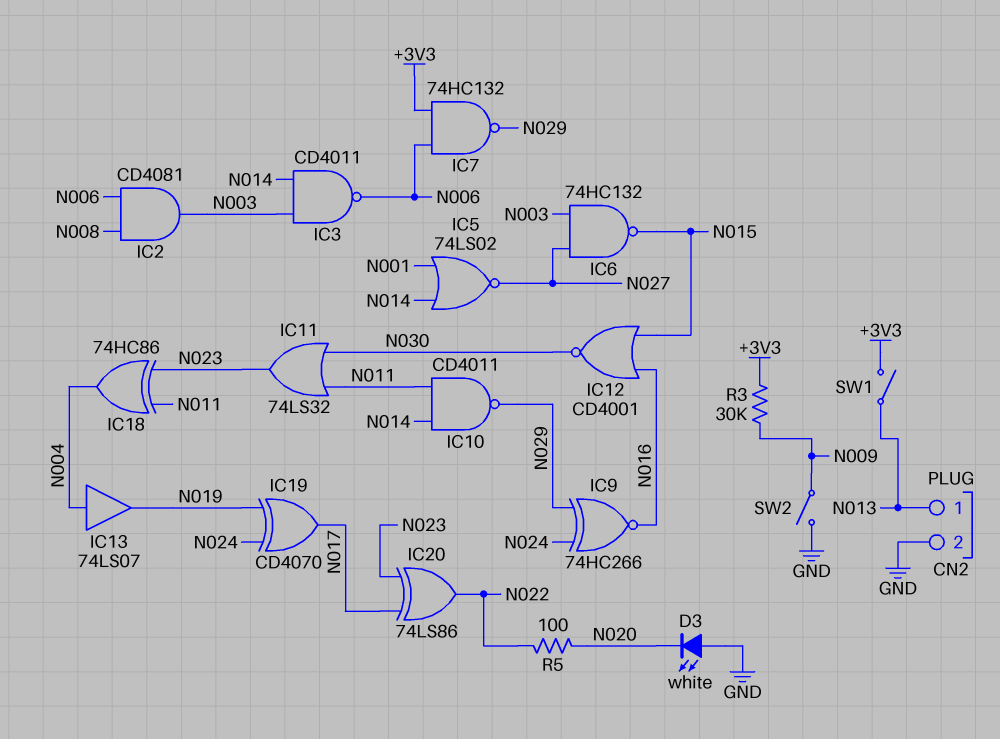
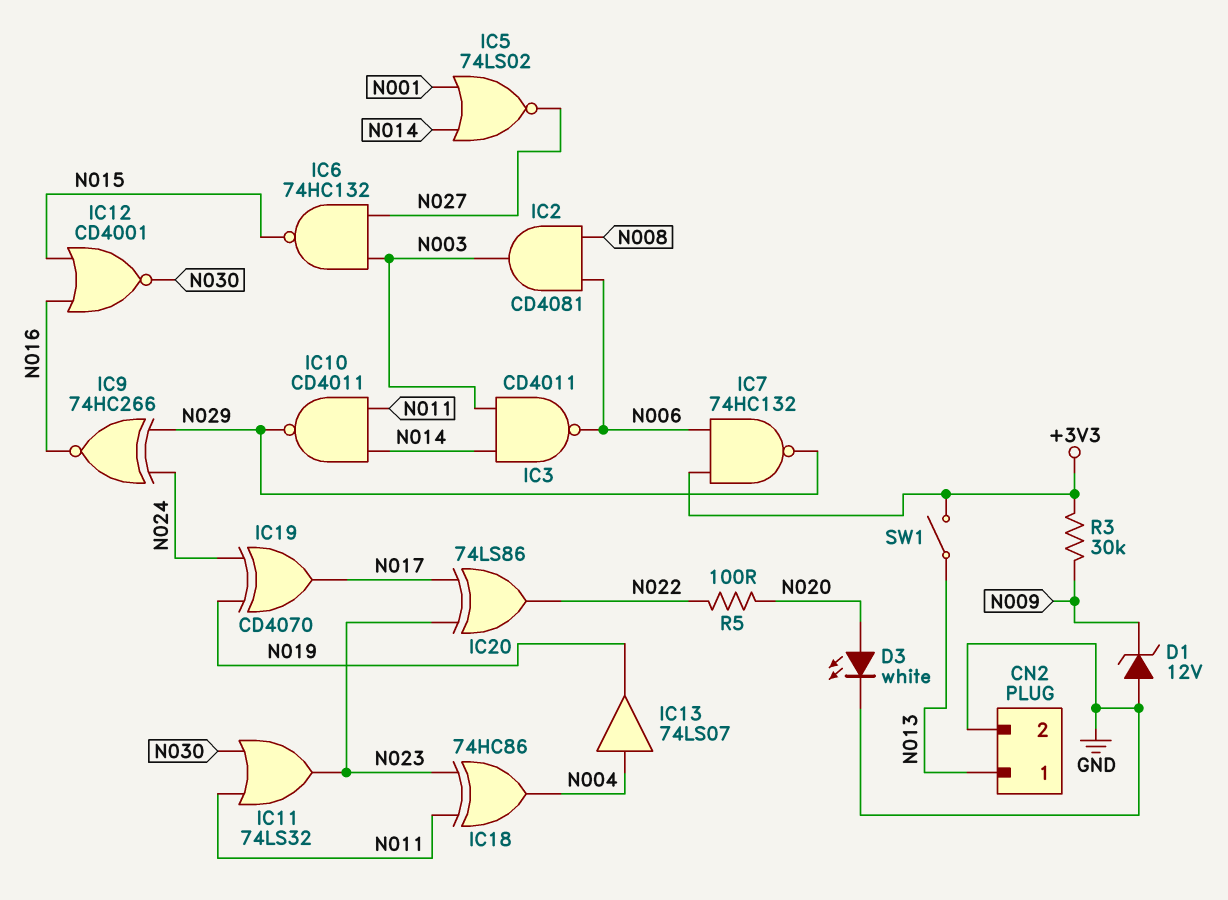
D1: none -> zener 12V (A GND, K N009)
D3: LED white (A GND, K N020) -> LED white (A N020, K GND)
SW2: switch (GND, N009) -> none

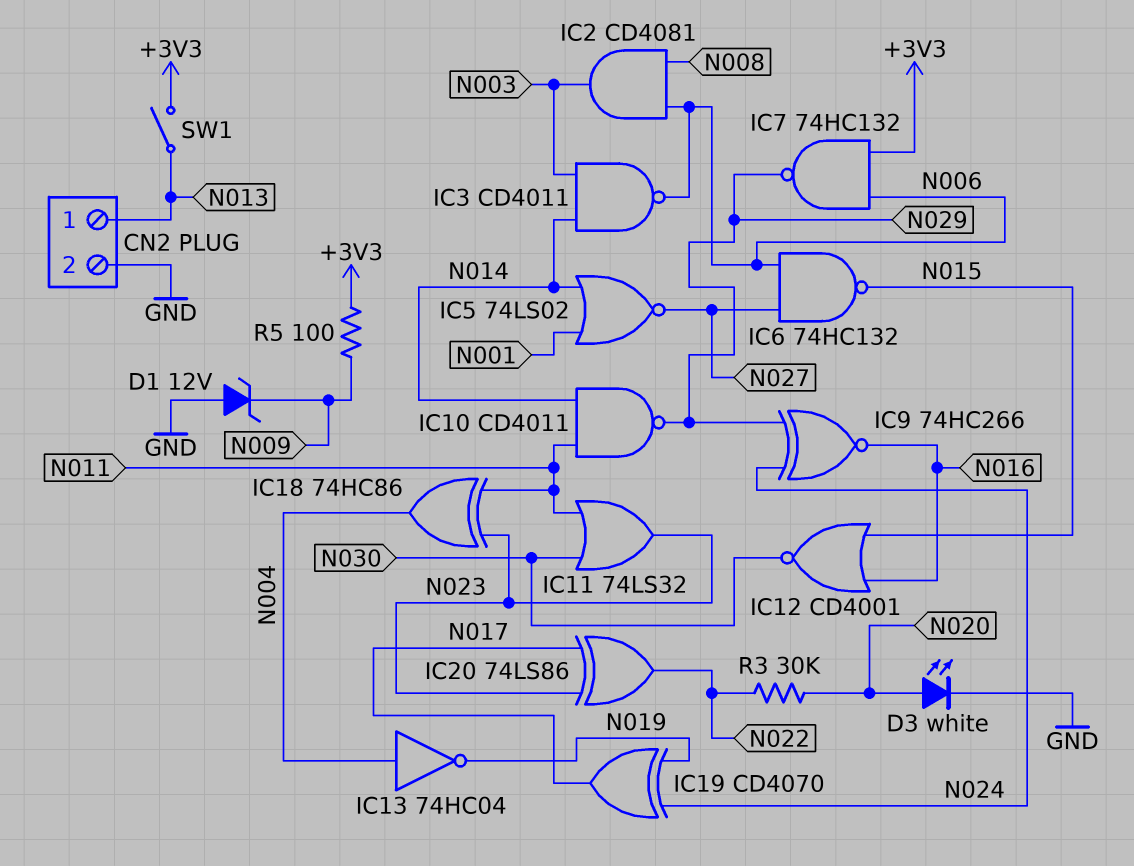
IC6: NAND 74HC132 (in N003, in N027, out N015) -> NAND 74HC132 (in N006, in N027, out N015)
IC13: buffer 74LS07 (in N004, out N019) -> NOT 74HC04 (in N004, out N019)
R3: 30k (+3V3, N009) -> 30k (N020, N022)
R5: 100 (N020, N022) -> 100 (+3V3, N009)

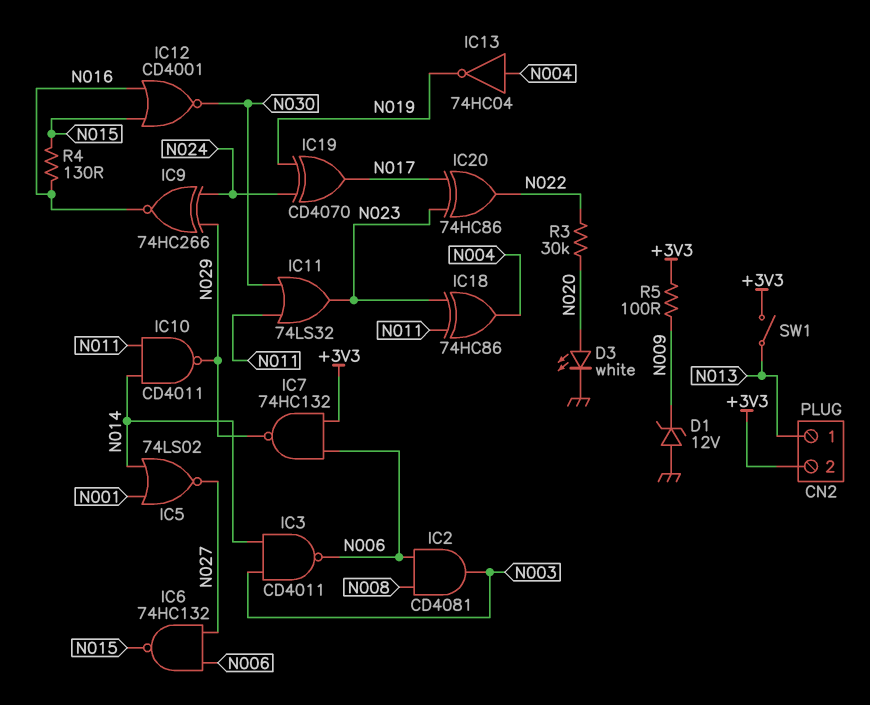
CN2 pin 2: GND -> +3V3
IC20: XOR 74LS86 (in N017, in N023, out N022) -> XOR 74HC86 (in N017, in N023, out N022)
R4: none -> 130 (N015, N016)

